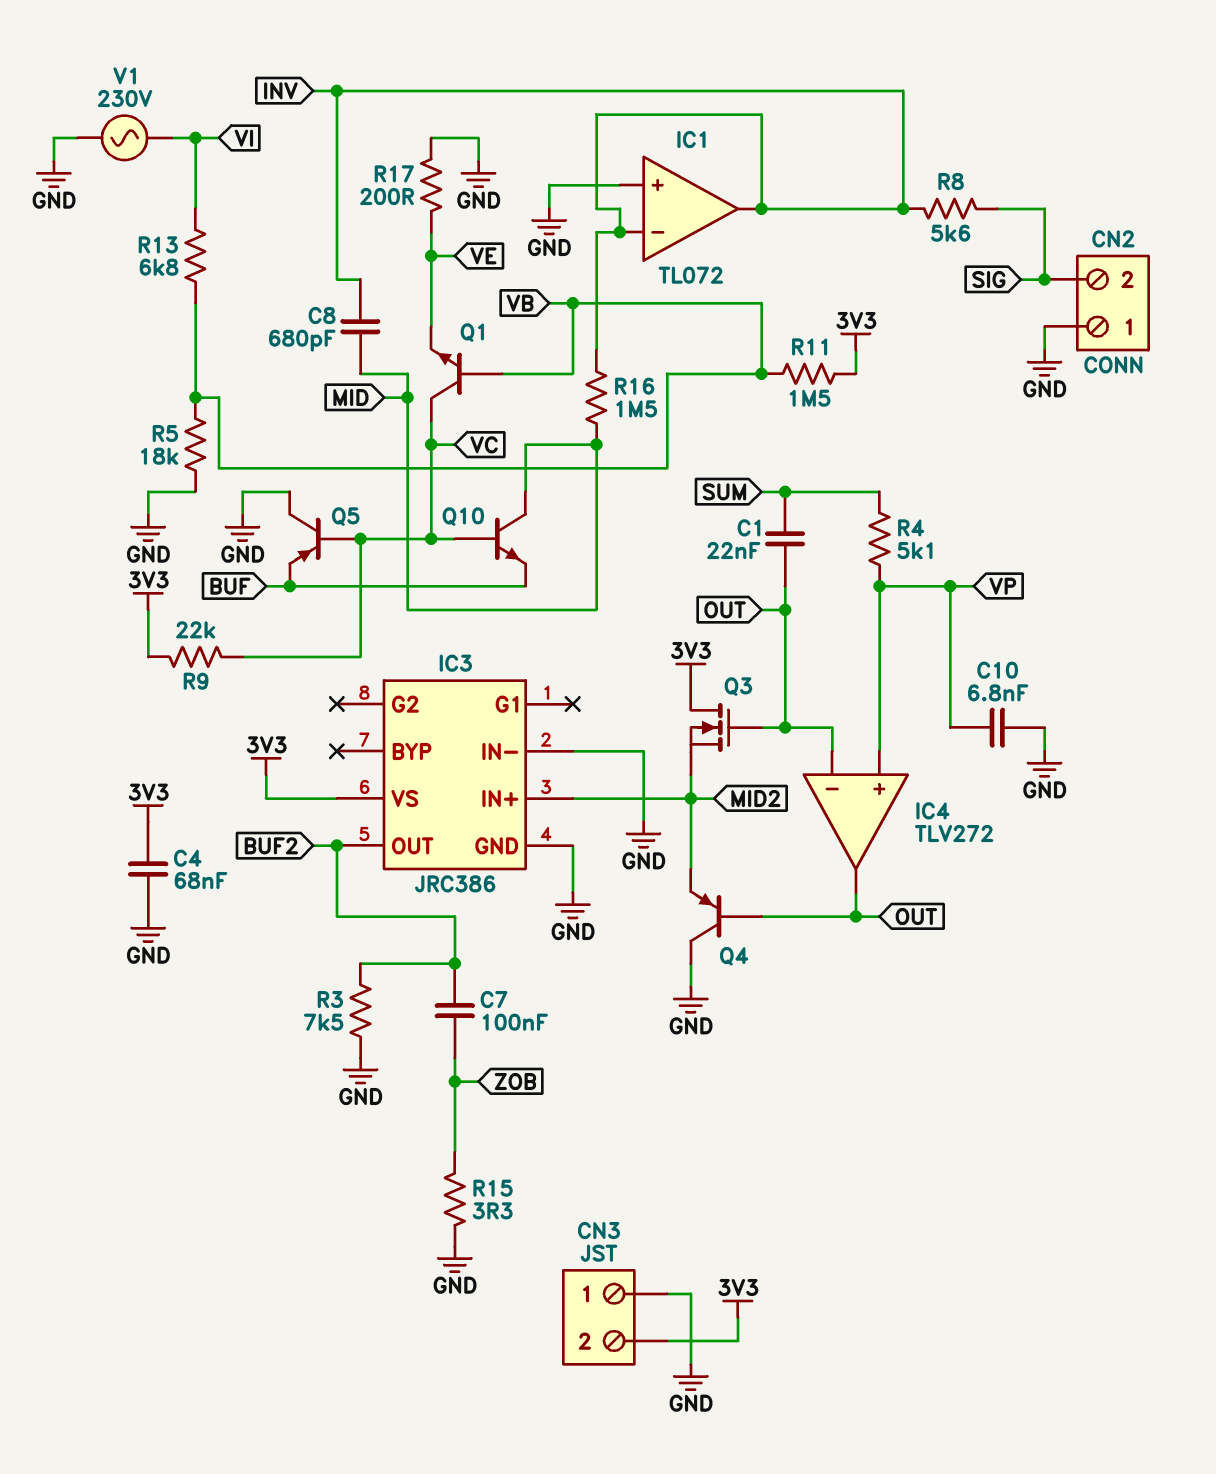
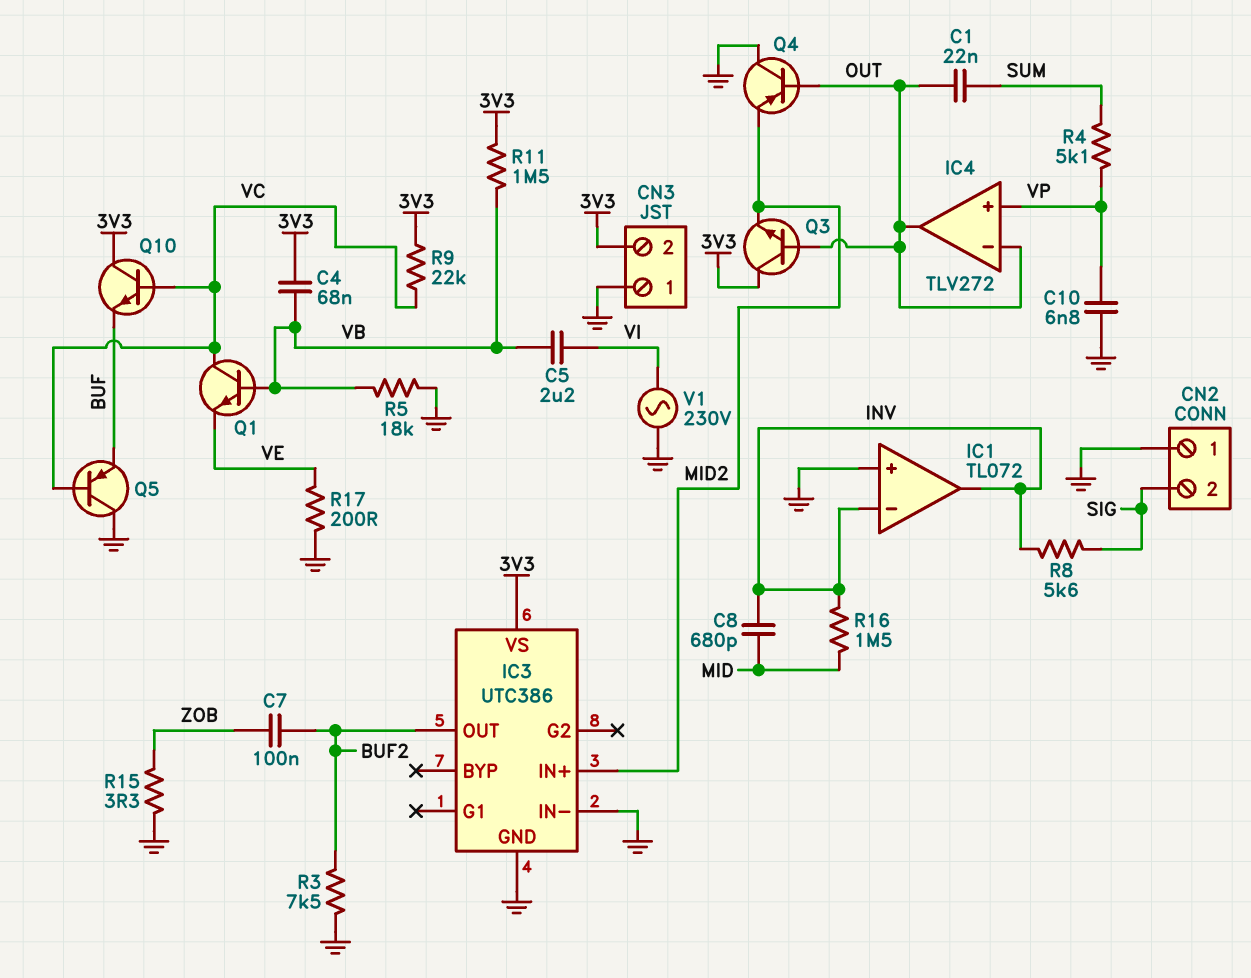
C4: 68nF (3V3, GND) -> 68nF (3V3, VB)
C5: none -> 2.2uF (VB, VI)
IC3: JRC386 -> UTC386
Q3: NMOS (G OUT, D 3V3, S MID2) -> NPN (B OUT, C 3V3, E MID2)
Q10: NPN (B VC, C MID, E BUF) -> NPN (B VC, C 3V3, E BUF)
R13: 6.8k (VB, VI) -> none

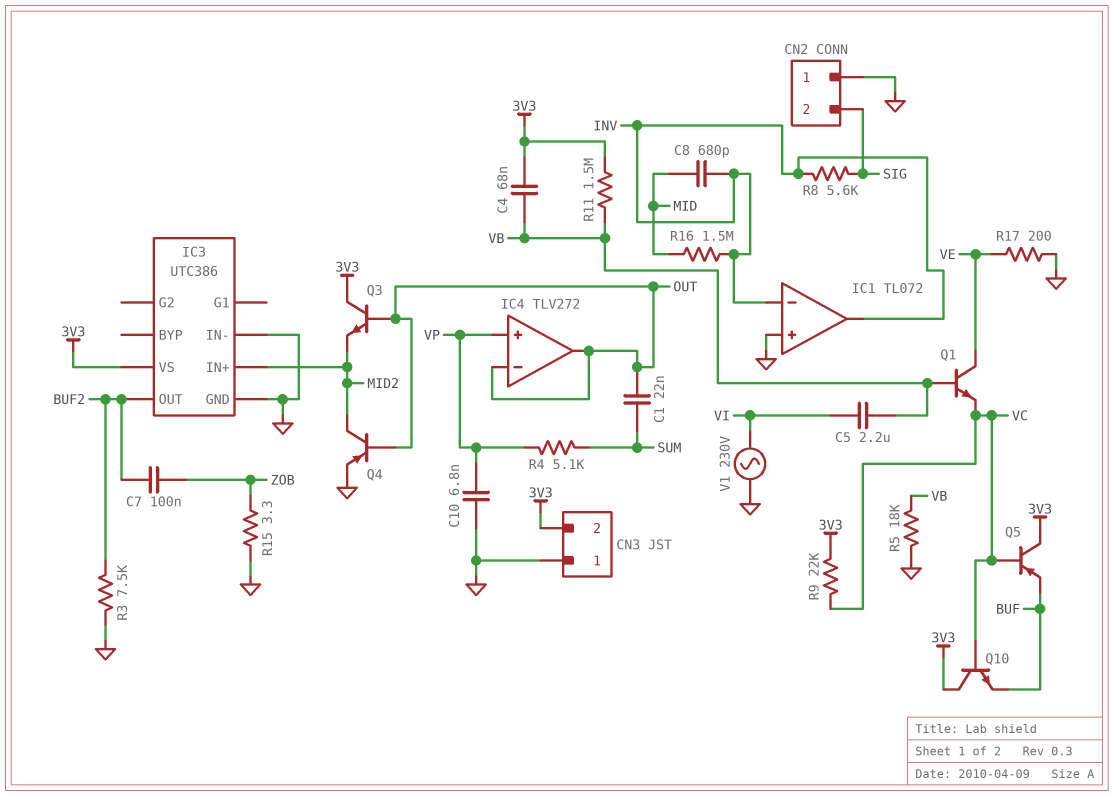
Q1: NPN (B VB, C VC, E VE) -> NPN (B VB, C VE, E VC)
Q4: PNP (B OUT, C GND, E MID2) -> PNP (B OUT, C MID2, E GND)
Q5: PNP (B VC, C GND, E BUF) -> PNP (B VC, C 3V3, E BUF)

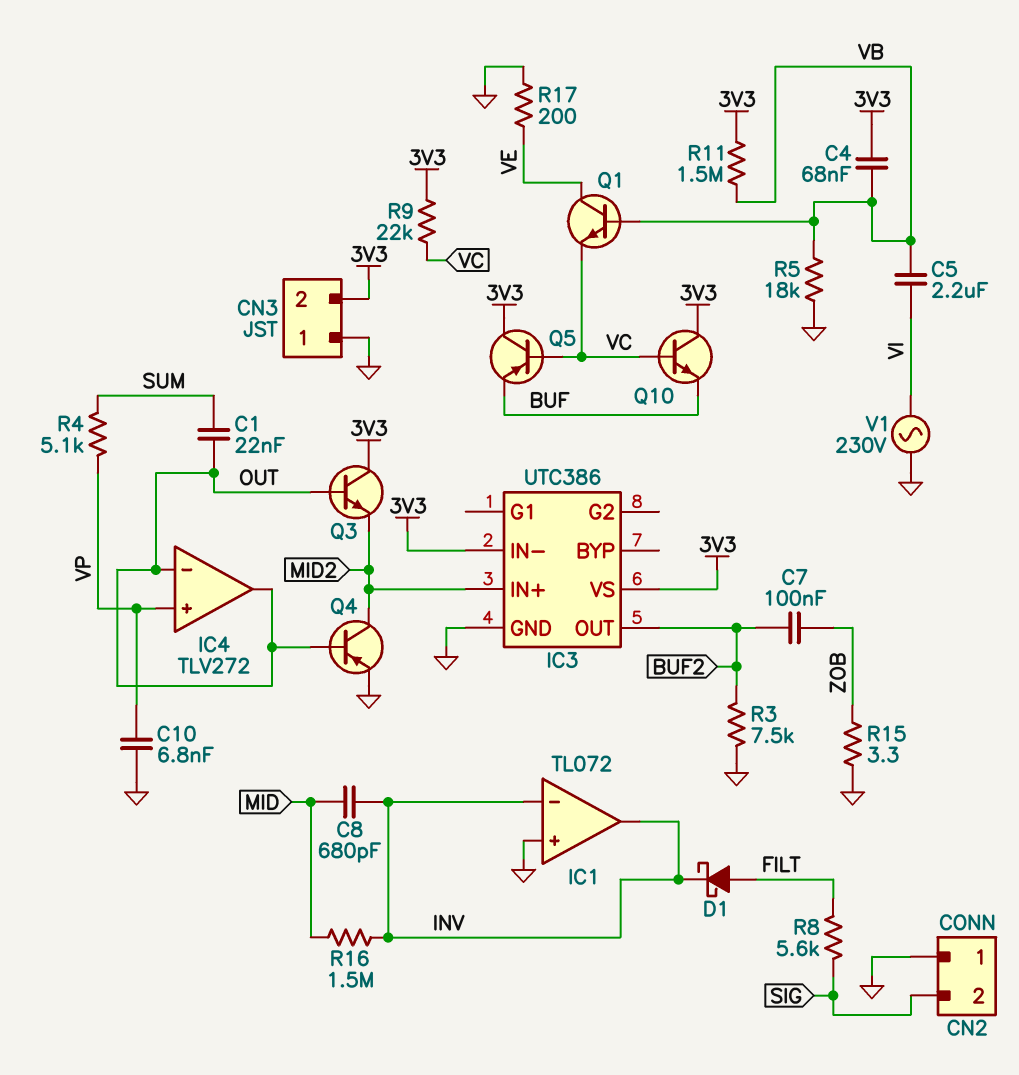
D1: none -> schottky (A FILT, K INV)
IC3 pin IN-: GND -> 3V3
R8: 5.6k (INV, SIG) -> 5.6k (FILT, SIG)

